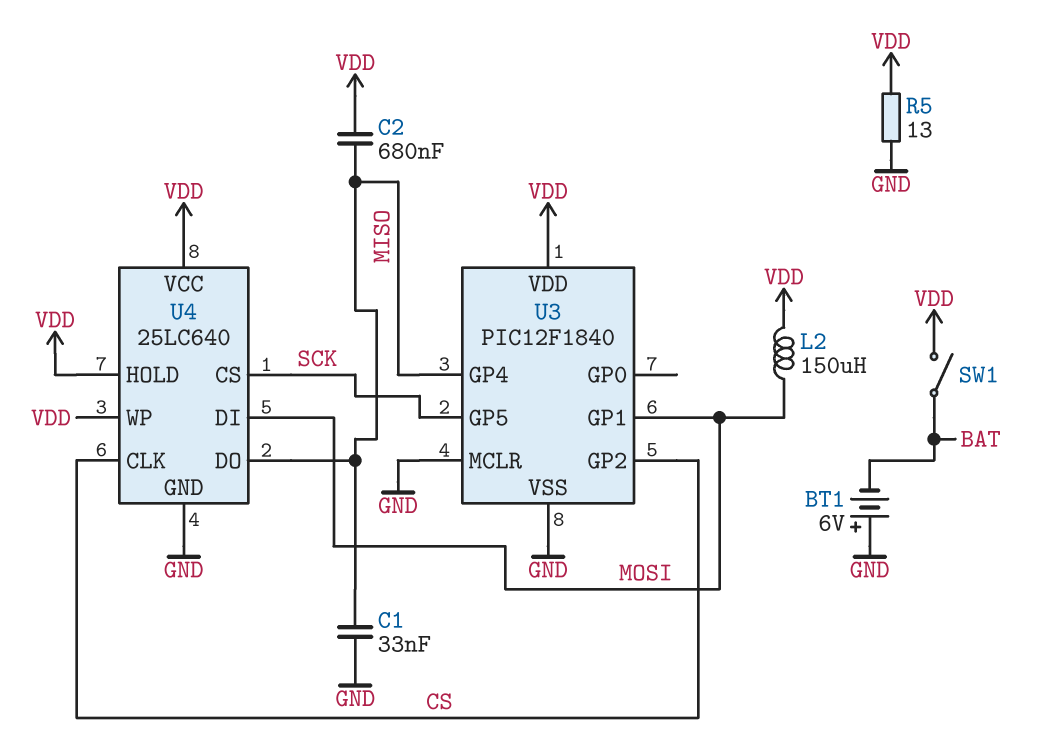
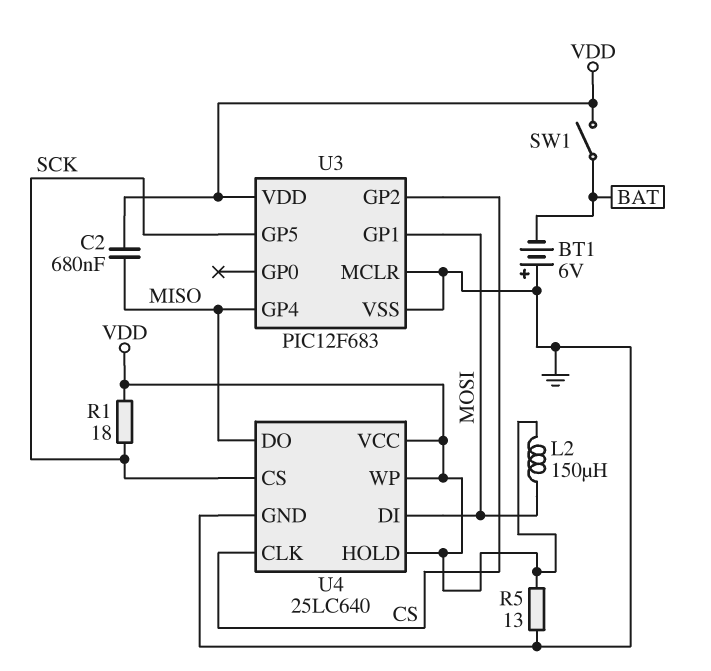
C1: 33nF (GND, MISO) -> none
R1: none -> 18 (SCK, VDD)
U3: PIC12F1840 -> PIC12F683

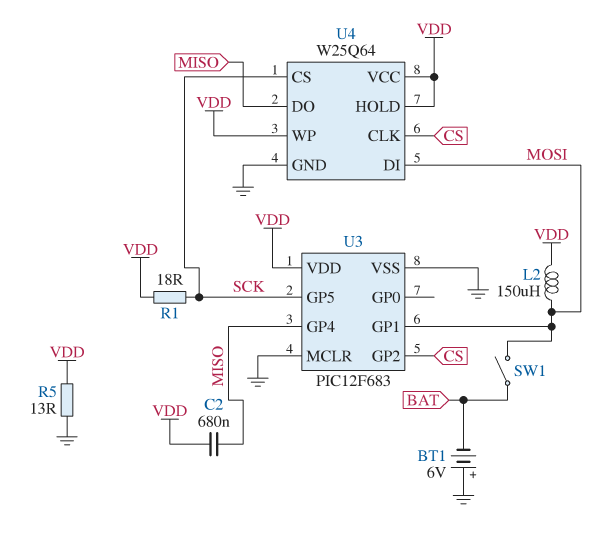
SW1: switch (BAT, VDD) -> switch (BAT, MOSI)
U4: 25LC640 -> W25Q64

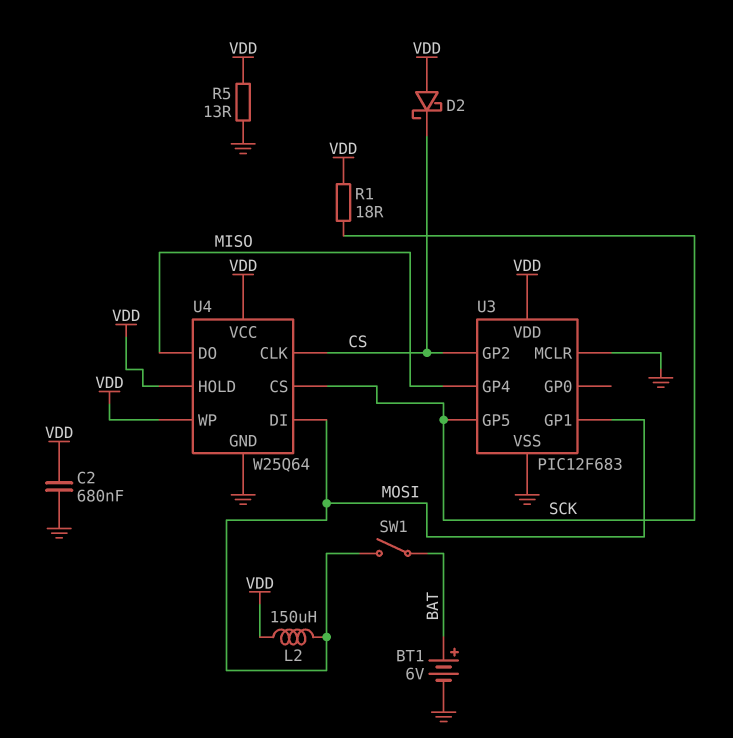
BT1: 6V (plus GND, minus BAT) -> 6V (plus BAT, minus GND)
C2: 680nF (MISO, VDD) -> 680nF (GND, VDD)
D2: none -> schottky (A VDD, K CS)

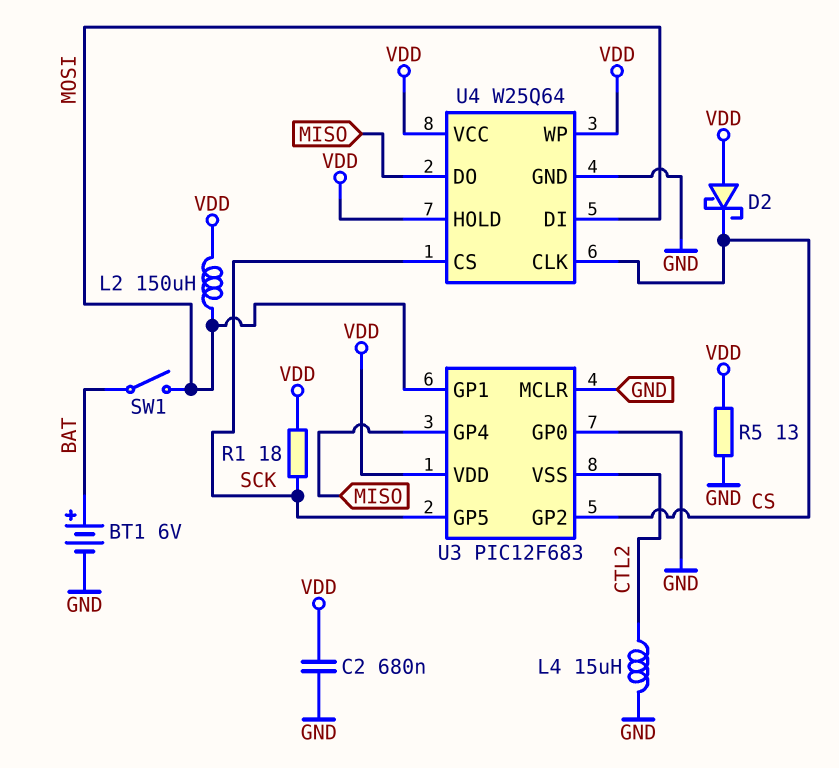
L4: none -> 15uH (CTL2, GND)
U3 pin GP0: none -> GND
U3 pin VSS: GND -> CTL2

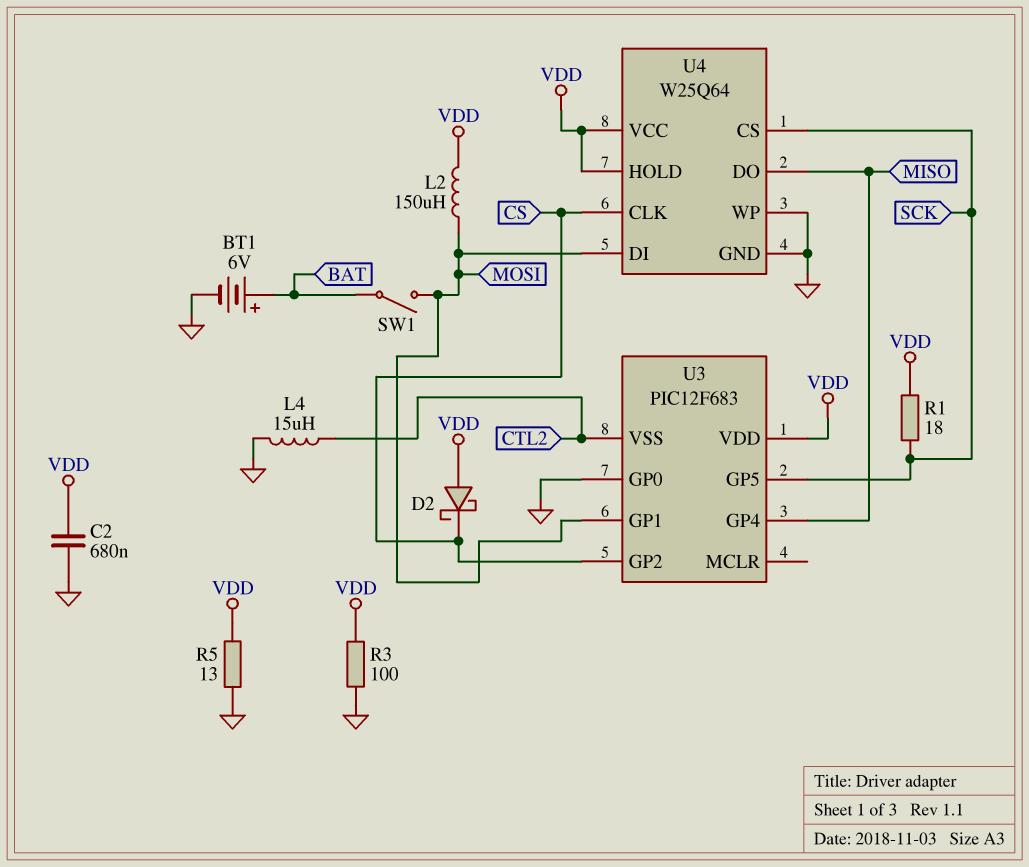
R3: none -> 100 (GND, VDD)
U3 pin MCLR: GND -> none
U4 pin WP: VDD -> GND

